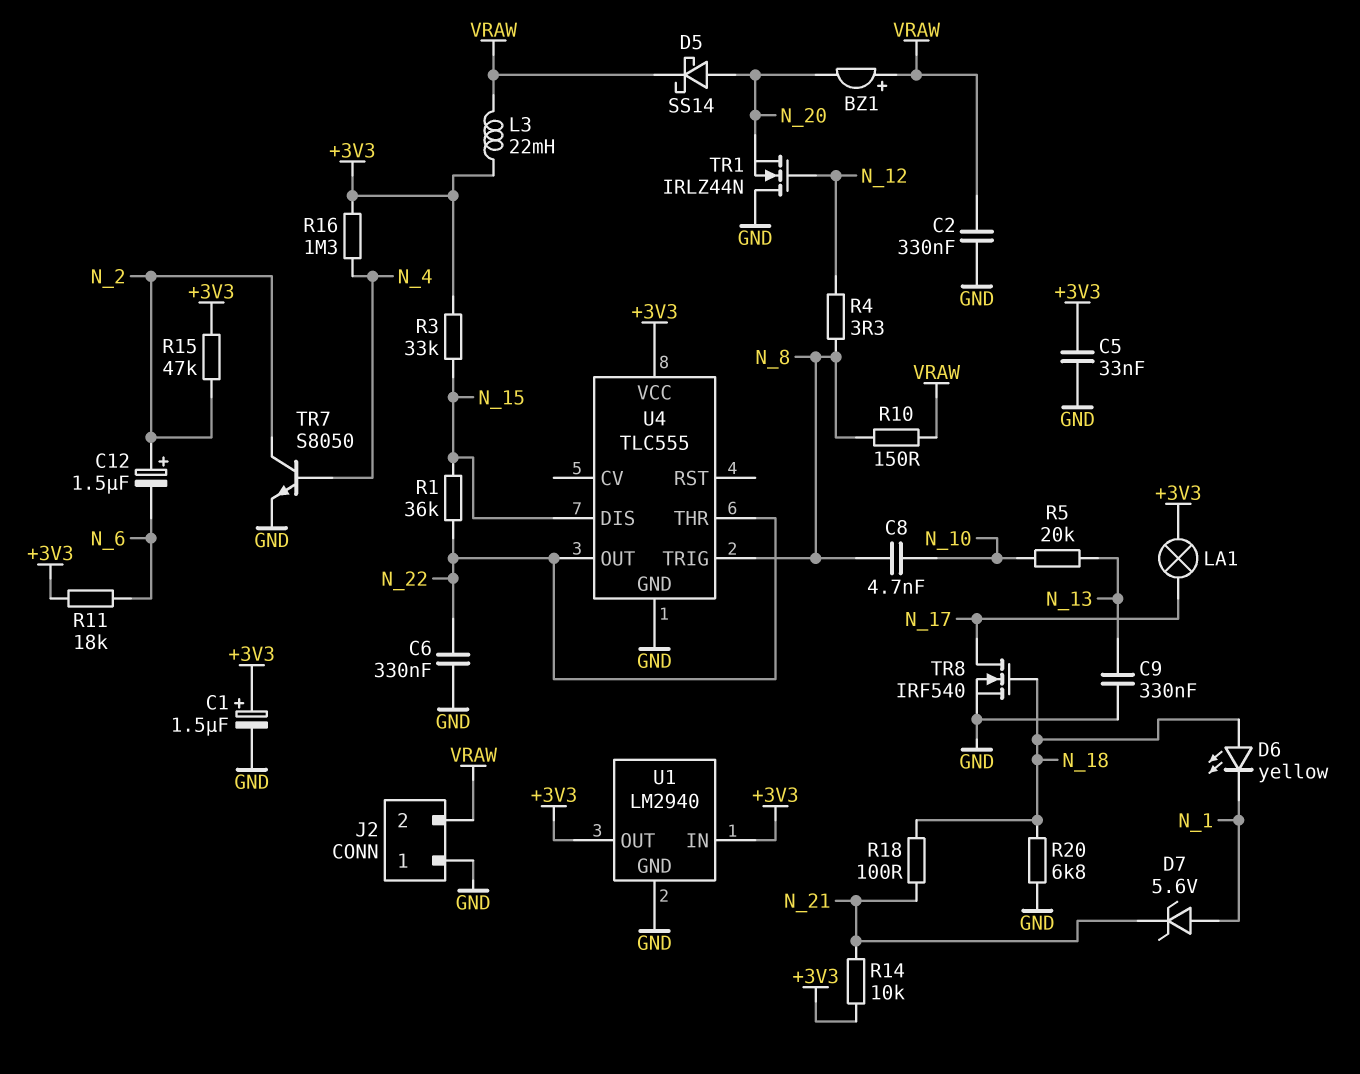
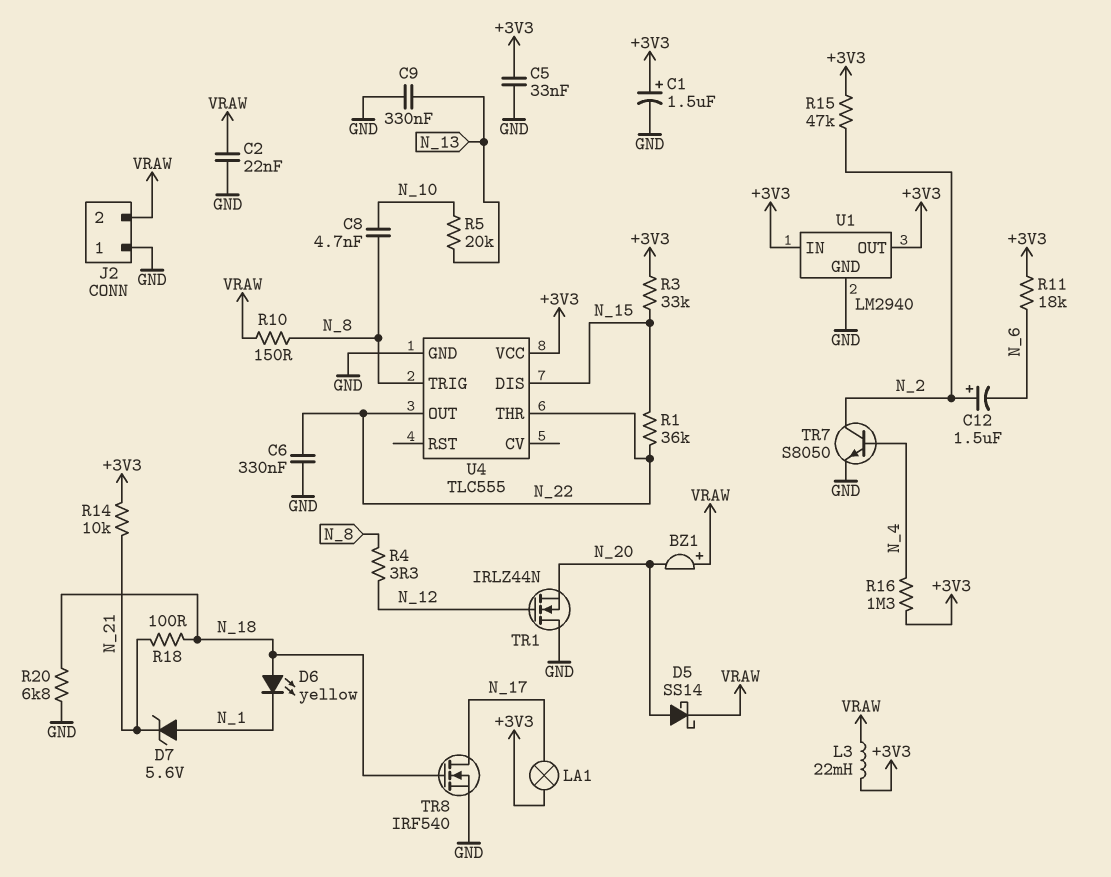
C2: 330nF (GND, VRAW) -> 22nF (GND, VRAW)

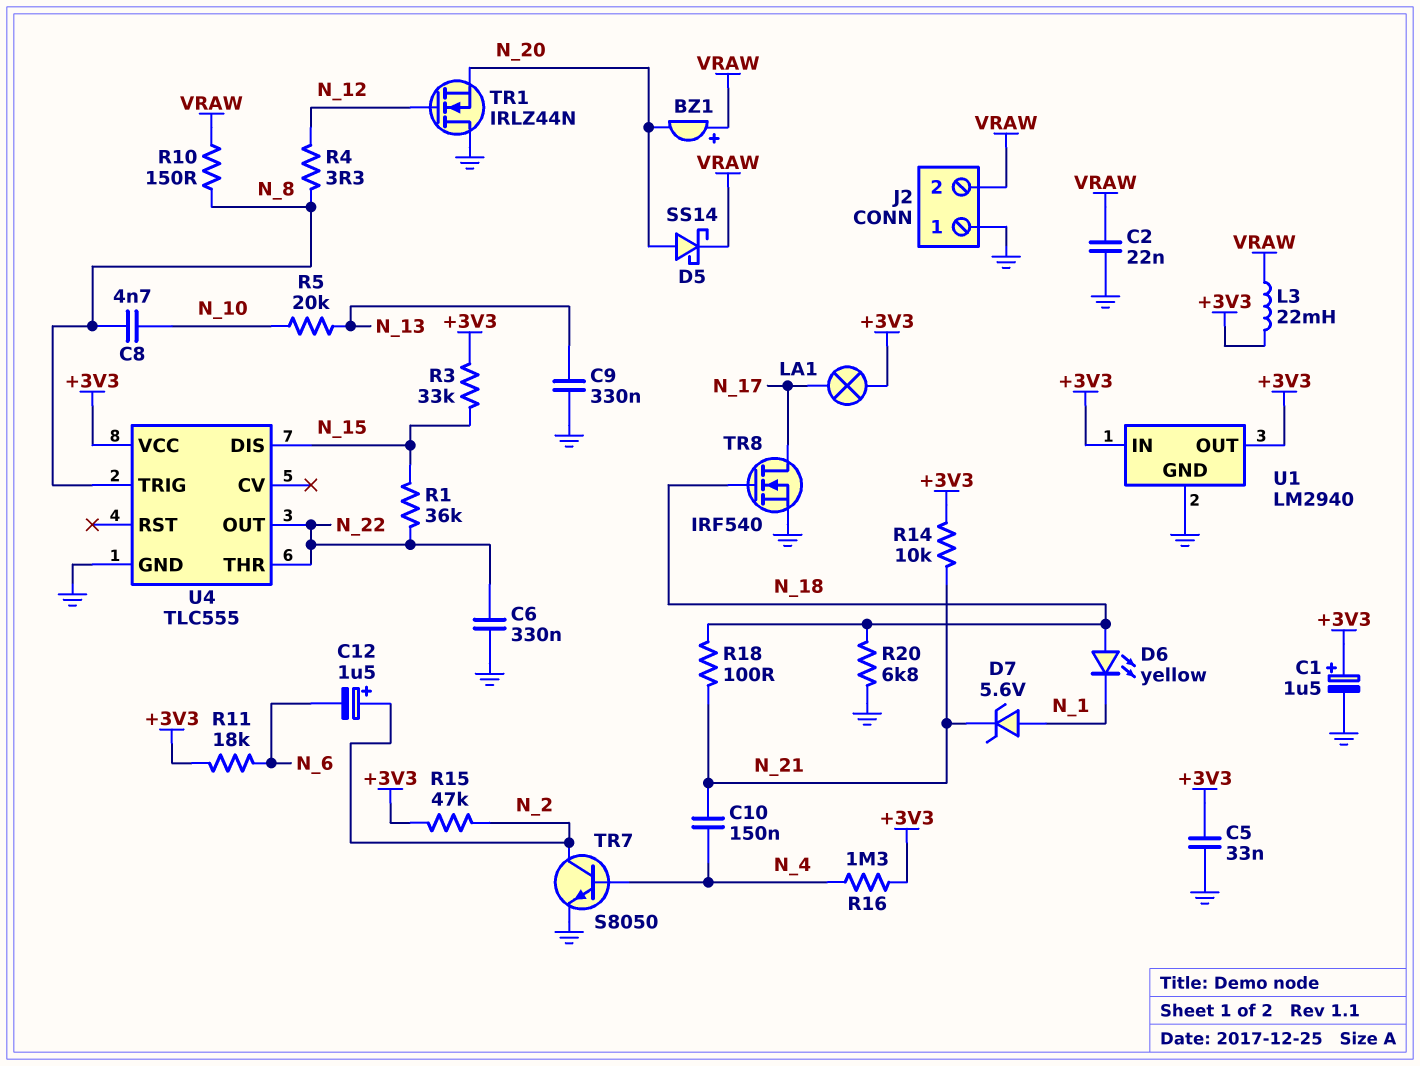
C10: none -> 150nF (N_4, N_21)

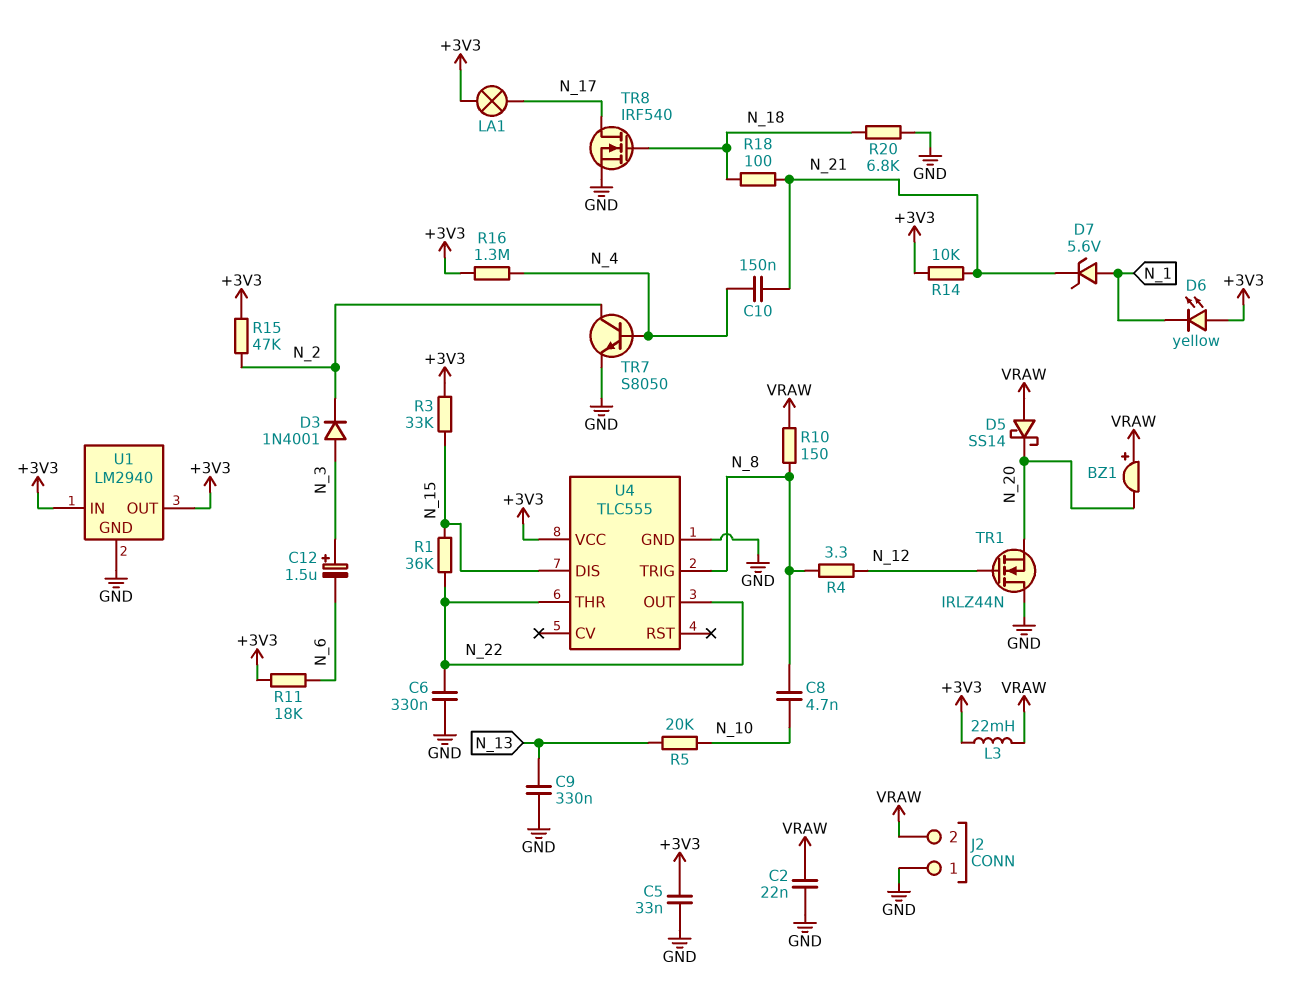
C1: 1.5uF (plus +3V3, minus GND) -> none
C12: 1.5uF (plus N_2, minus N_6) -> 1.5uF (plus N_3, minus N_6)
D3: none -> diode 1N4001 (A N_3, K N_2)
D5: schottky SS14 (A N_20, K VRAW) -> schottky SS14 (A VRAW, K N_20)
D6: LED yellow (A N_18, K N_1) -> LED yellow (A +3V3, K N_1)

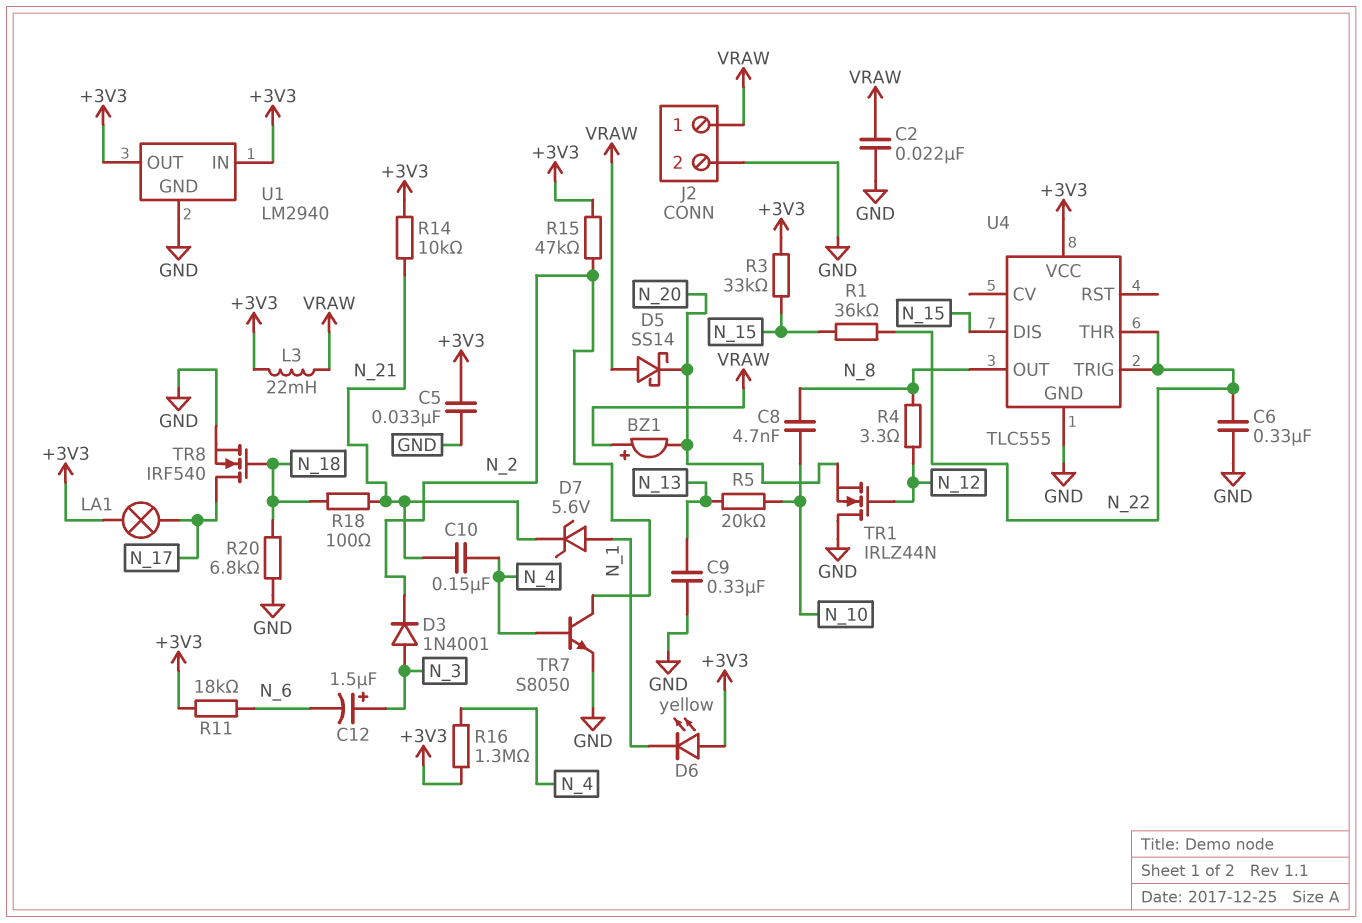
J2 pin 1: GND -> VRAW
J2 pin 2: VRAW -> GND
R10: 150 (N_8, VRAW) -> none
U4 pin OUT: N_22 -> N_8
U4 pin TRIG: N_8 -> N_22

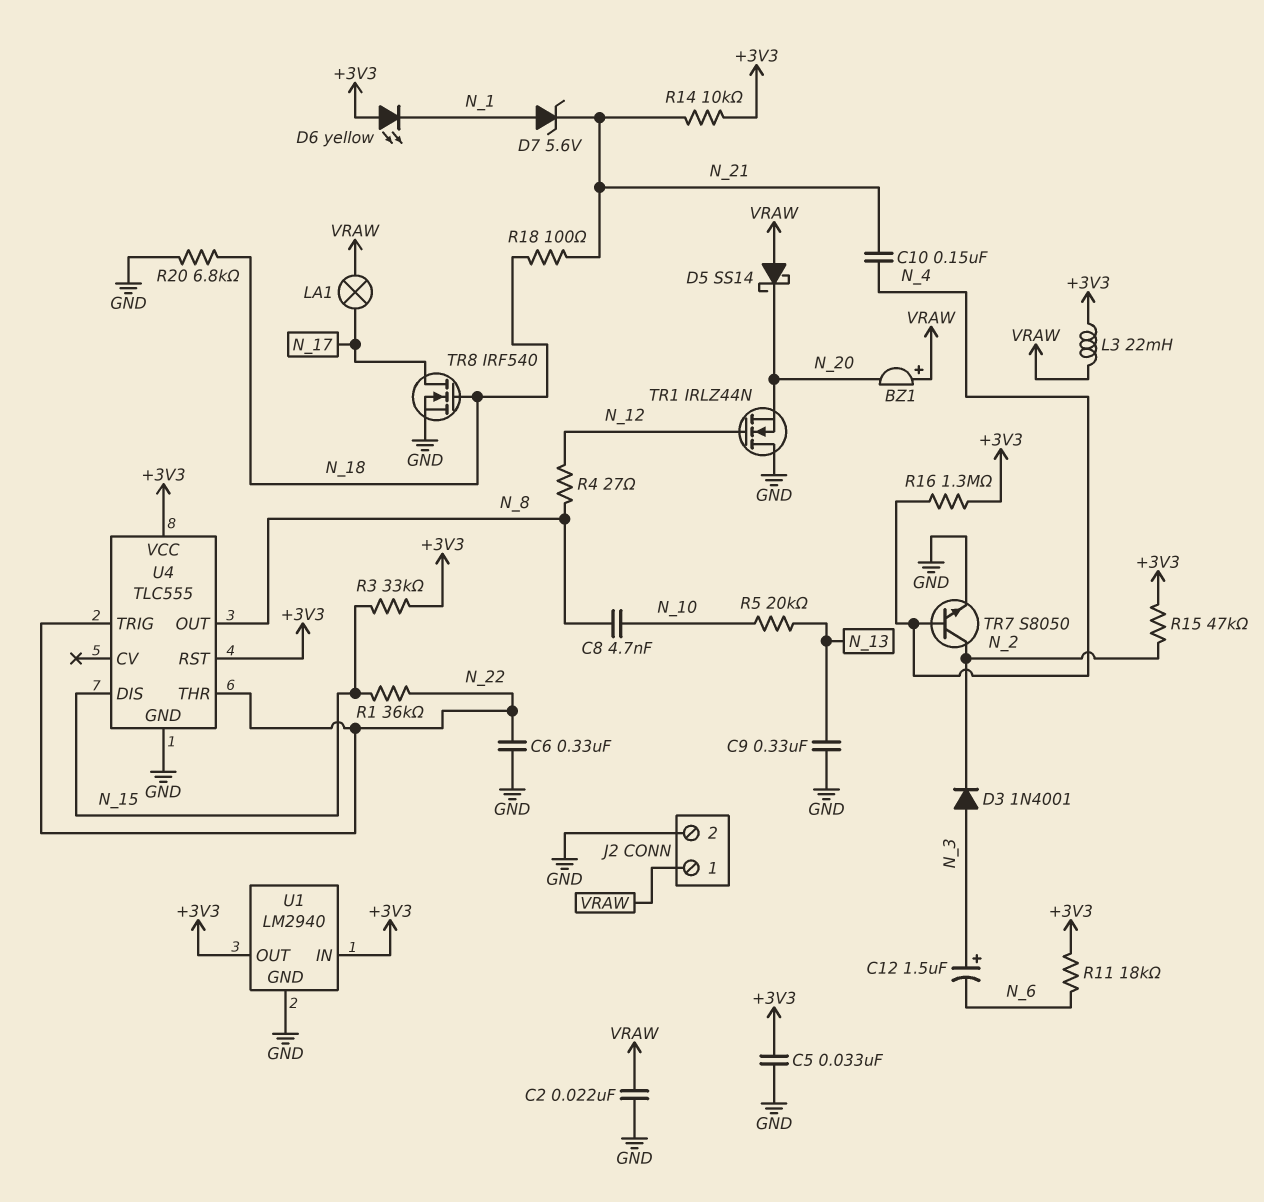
LA1: lamp (+3V3, N_17) -> lamp (N_17, VRAW)
R4: 3.3 (N_8, N_12) -> 27 (N_8, N_12)
U4 pin RST: none -> +3V3

